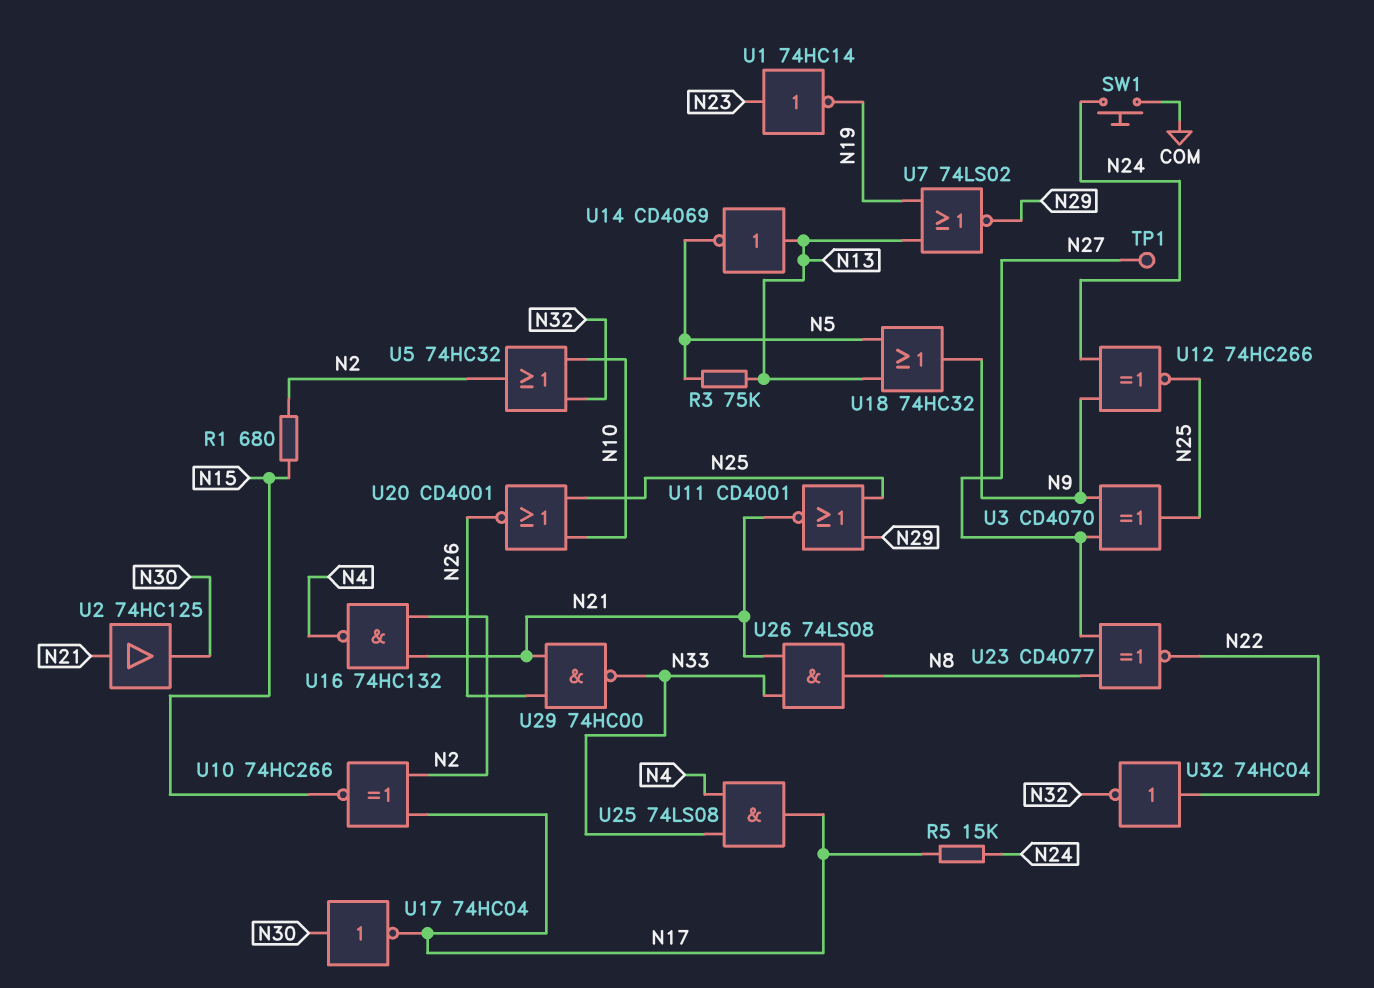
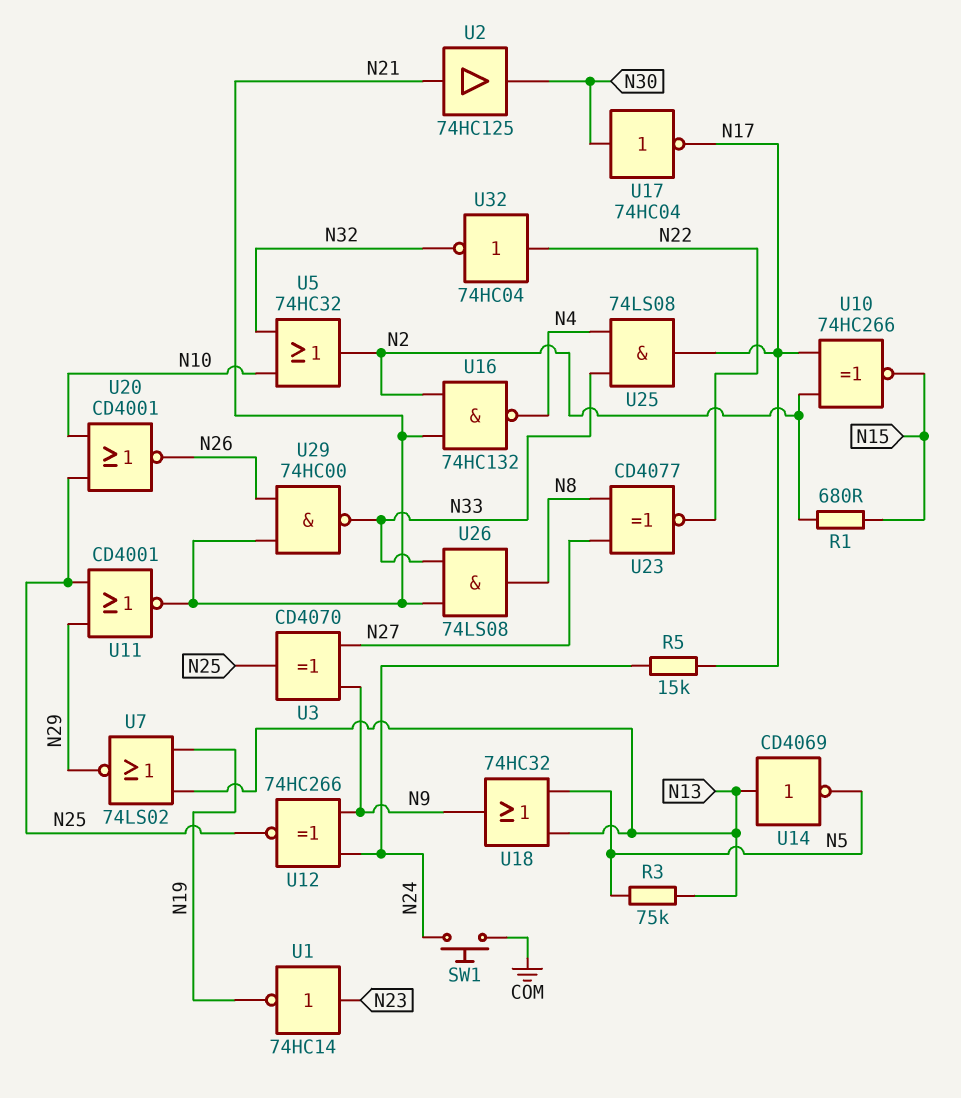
TP1: test point (N27) -> none

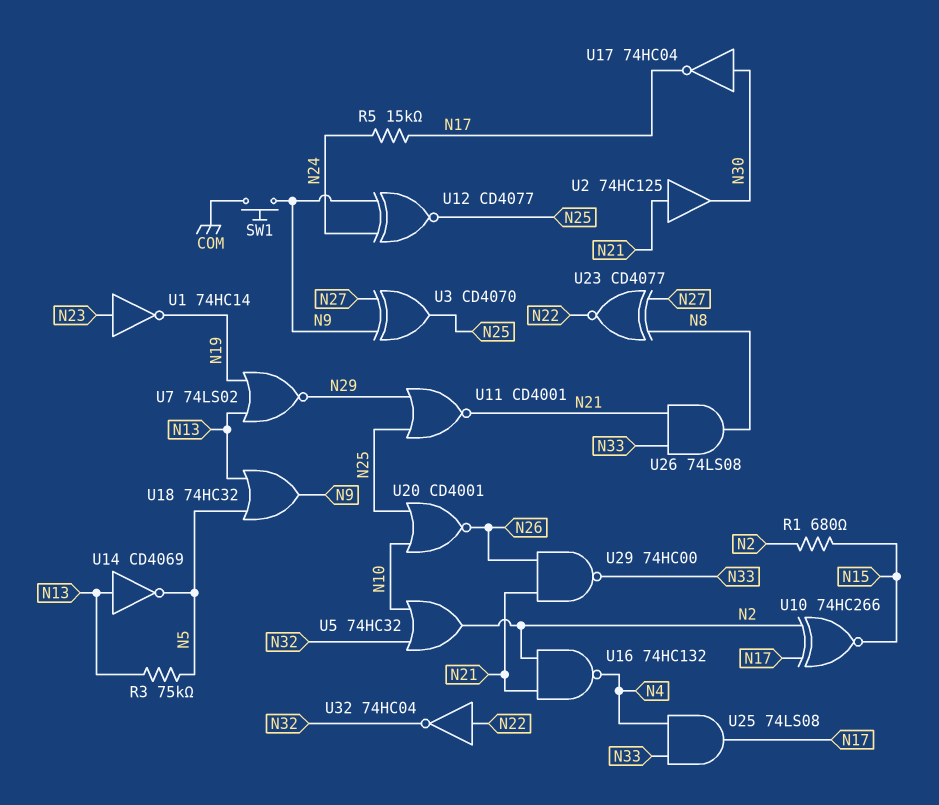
SW1: button (COM, N24) -> button (COM, N9)
U12: XNOR 74HC266 (in N9, in N24, out N25) -> XNOR CD4077 (in N9, in N24, out N25)

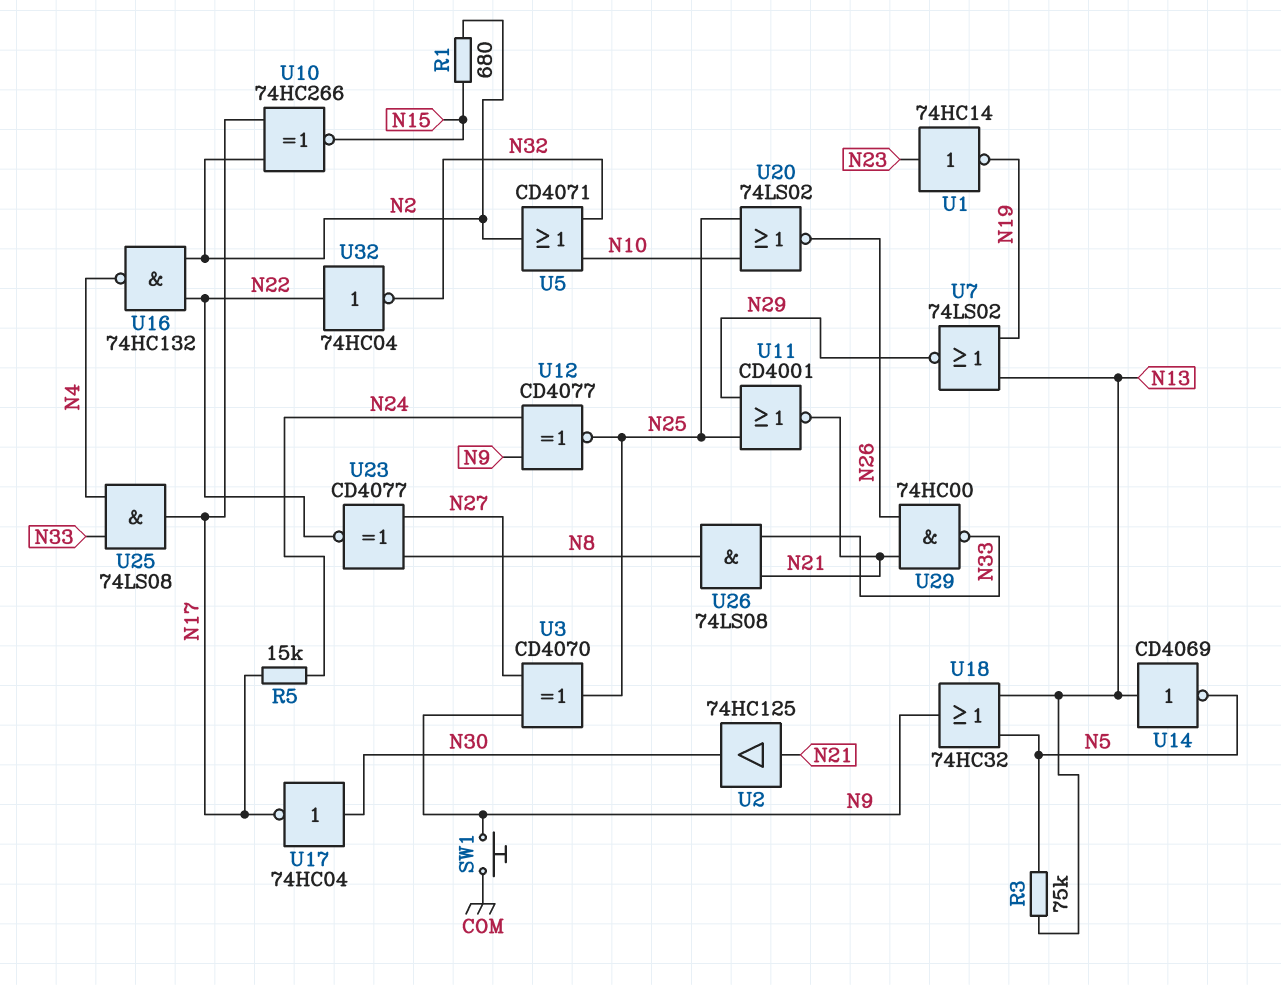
U5: OR 74HC32 (in N10, in N32, out N2) -> OR CD4071 (in N10, in N32, out N2)
U16: NAND 74HC132 (in N2, in N21, out N4) -> NAND 74HC132 (in N2, in N22, out N4)
U20: NOR CD4001 (in N10, in N25, out N26) -> NOR 74LS02 (in N10, in N25, out N26)

